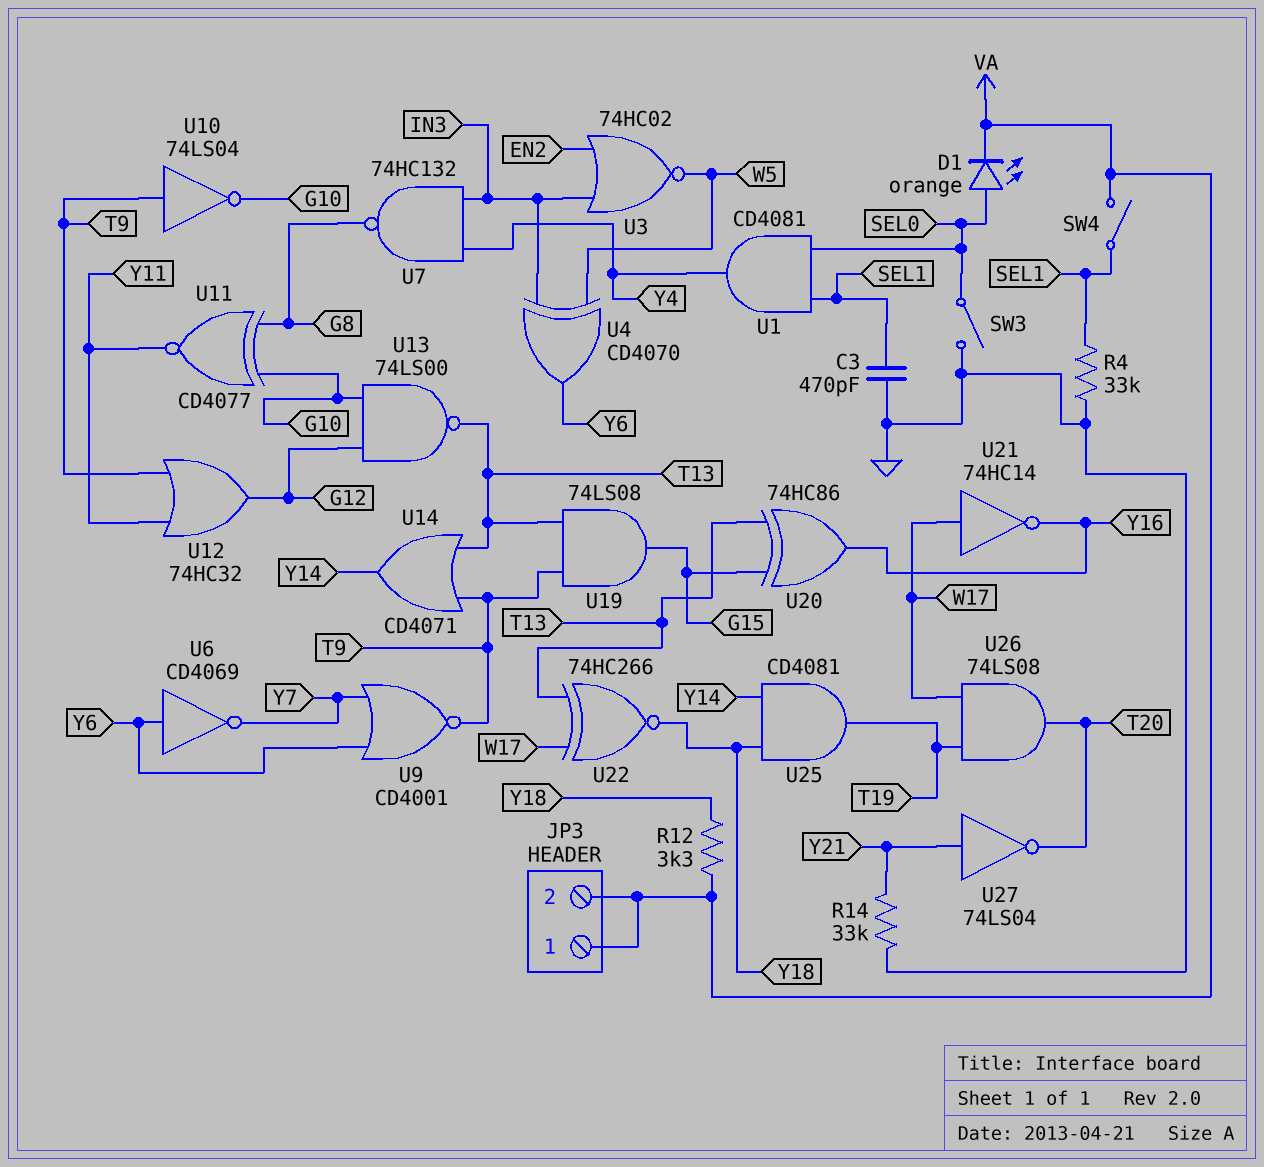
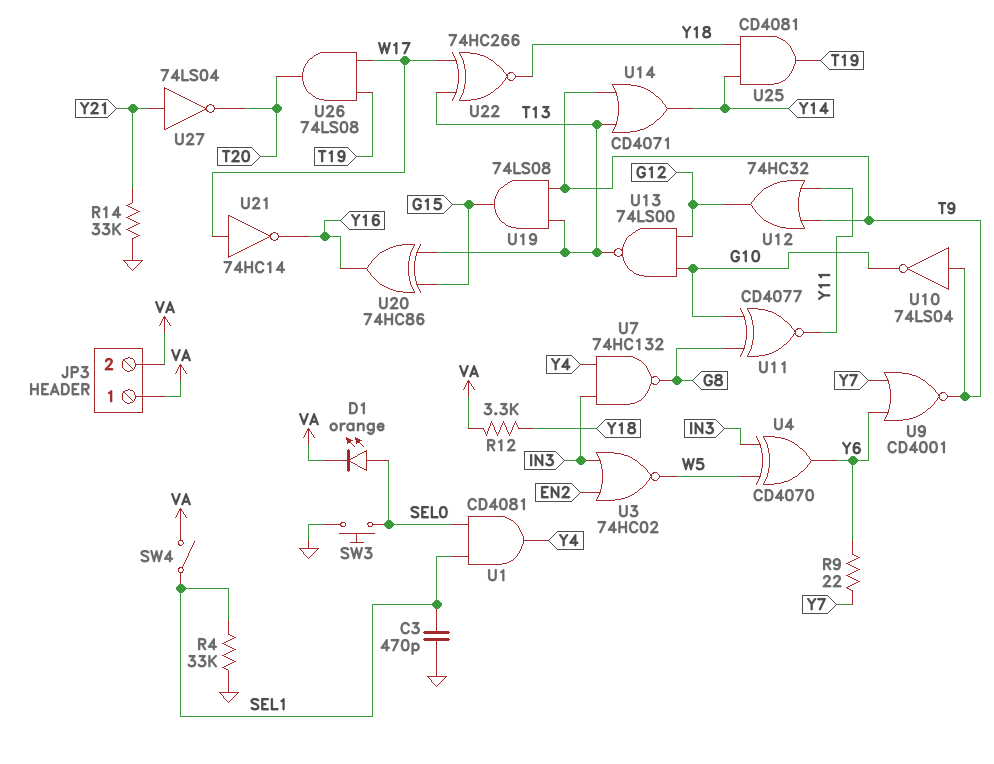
R9: none -> 22 (Y6, Y7)
SW3: switch (GND, SEL0) -> button (GND, SEL0)
U6: NOT CD4069 (in Y6, out Y7) -> none

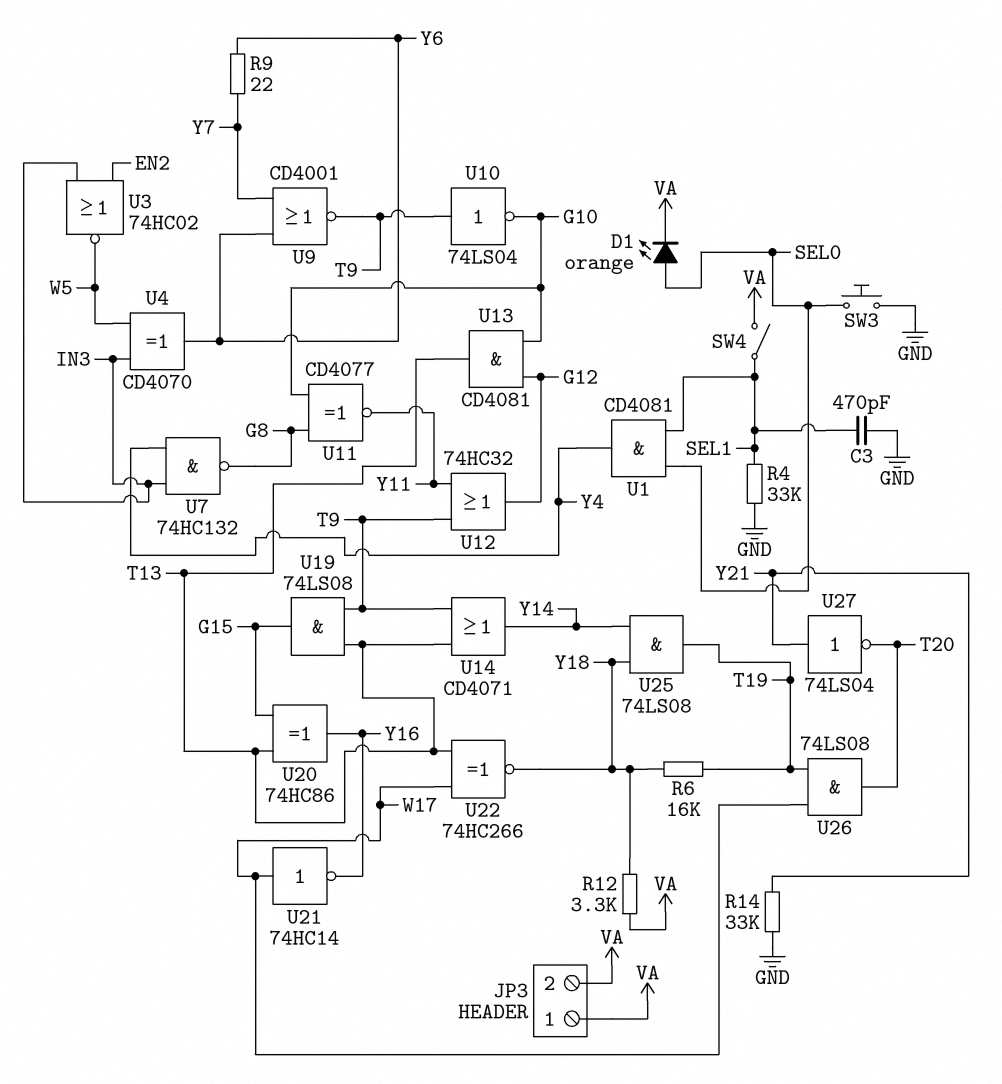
R6: none -> 16k (T19, Y18)
U13: NAND 74LS00 (in G10, in G12, out T13) -> AND CD4081 (in G10, in G12, out T13)
U25: AND CD4081 (in Y14, in Y18, out T19) -> AND 74LS08 (in Y14, in Y18, out T19)

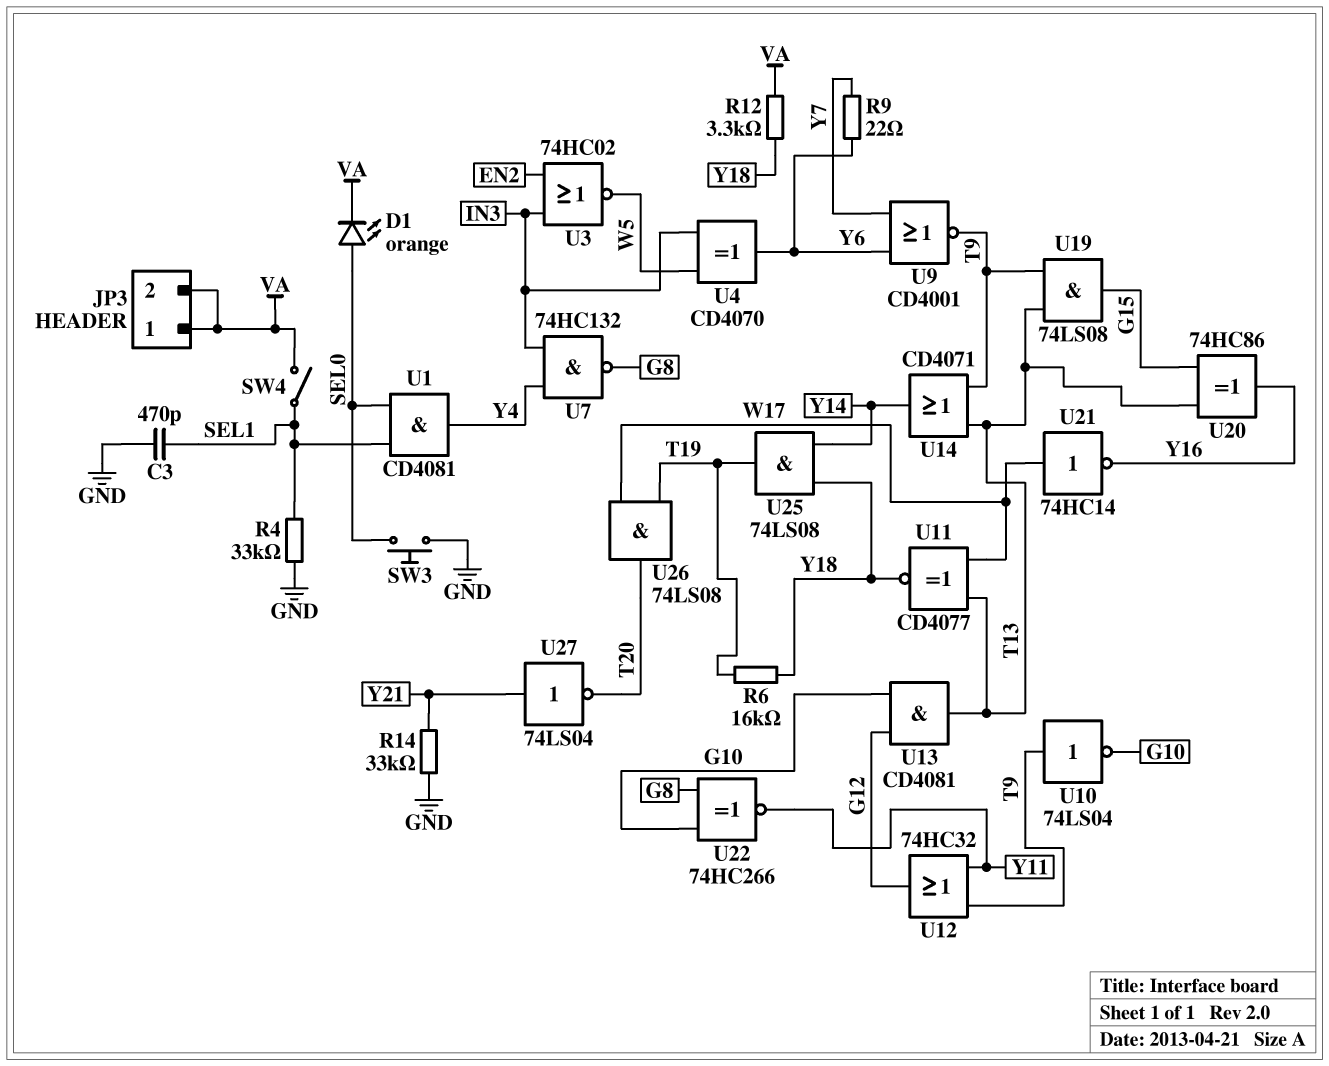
U11: XNOR CD4077 (in G8, in G10, out Y11) -> XNOR CD4077 (in T13, in W17, out Y18)
U22: XNOR 74HC266 (in T13, in W17, out Y18) -> XNOR 74HC266 (in G8, in G10, out Y11)

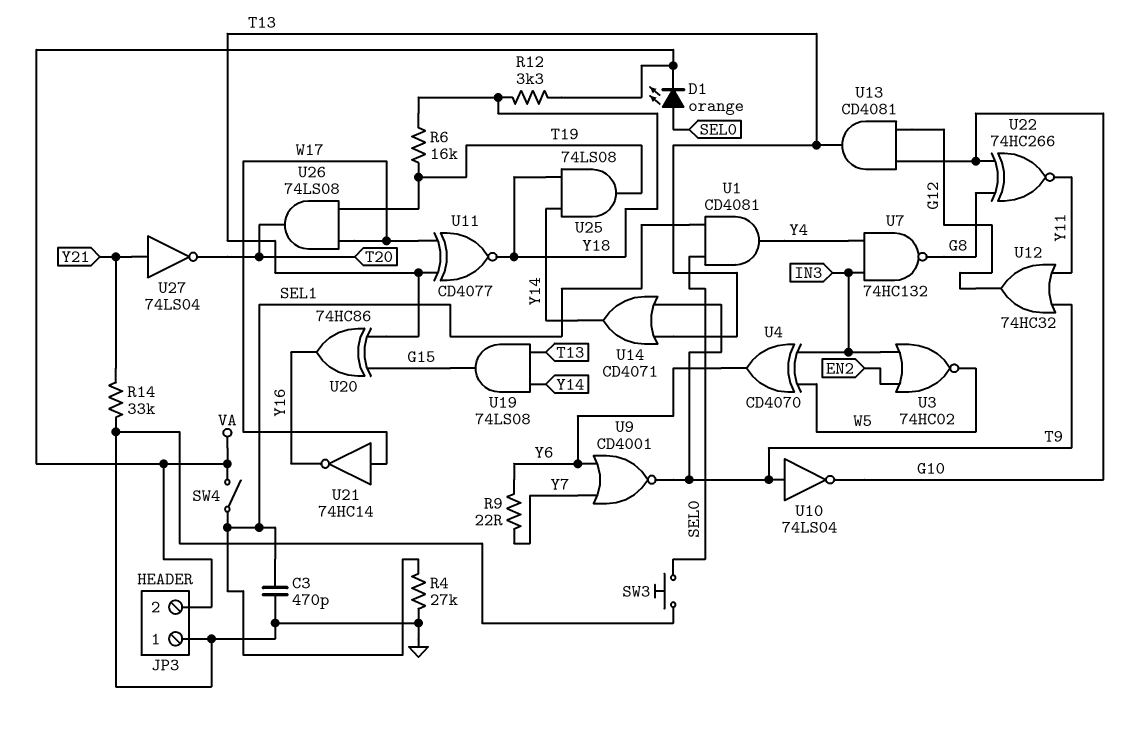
JP3 pin 1: VA -> GND
R4: 33k (GND, SEL1) -> 27k (GND, SEL1)
U19: AND 74LS08 (in T9, in T13, out G15) -> AND 74LS08 (in T13, in Y14, out G15)

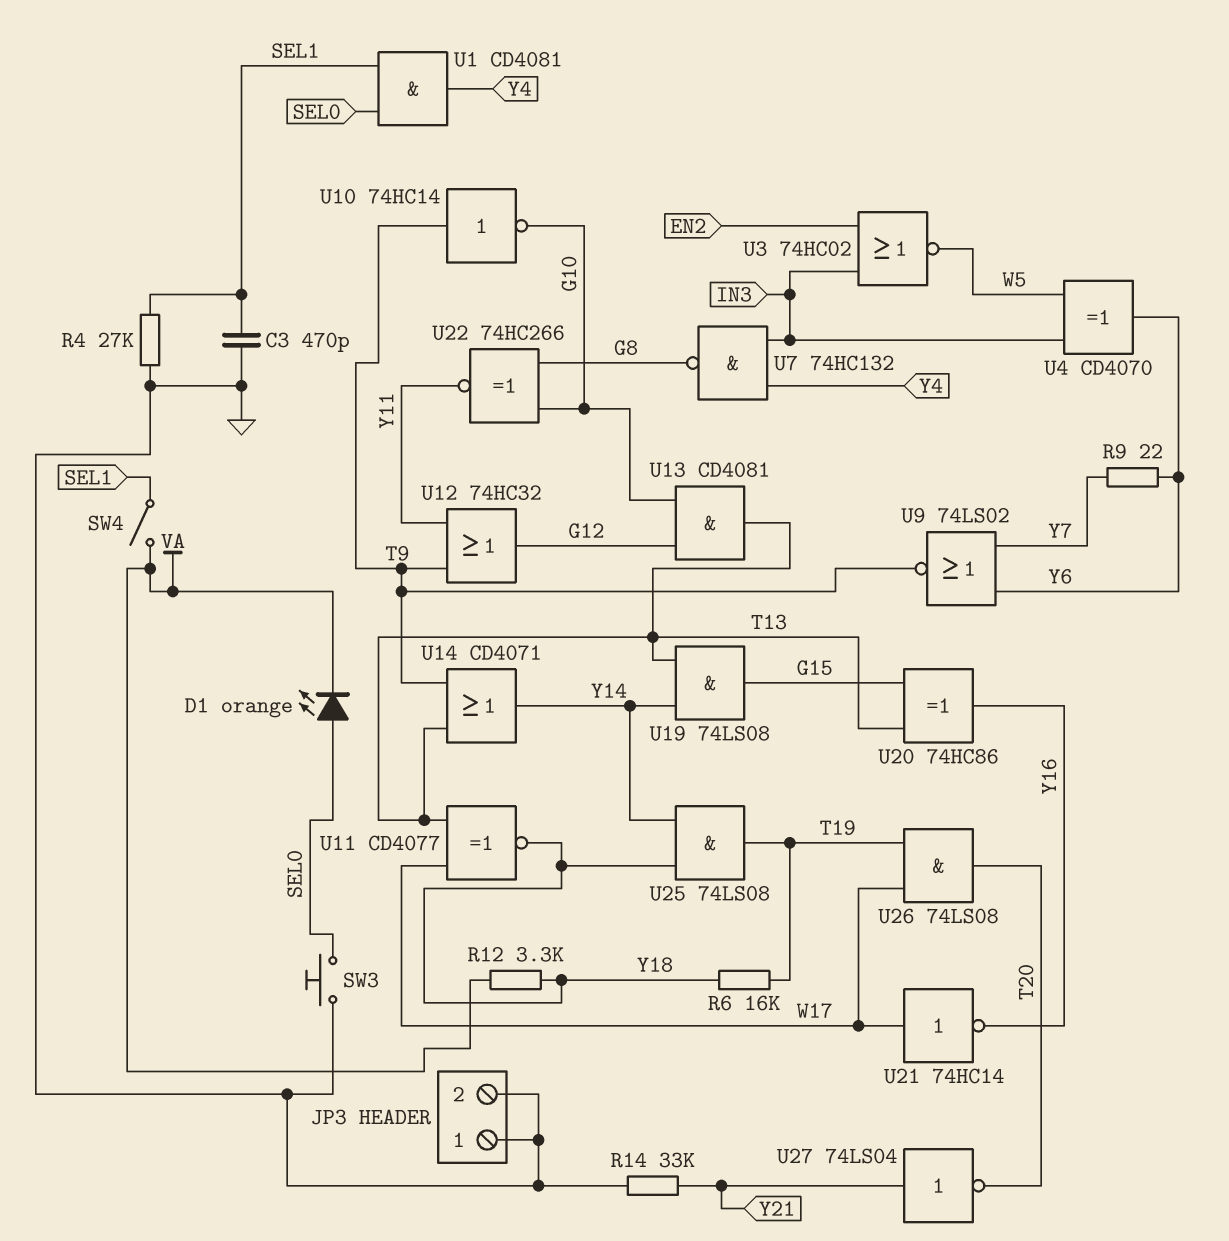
JP3 pin 2: VA -> GND
U9: NOR CD4001 (in Y6, in Y7, out T9) -> NOR 74LS02 (in Y6, in Y7, out T9)
U10: NOT 74LS04 (in T9, out G10) -> NOT 74HC14 (in T9, out G10)

